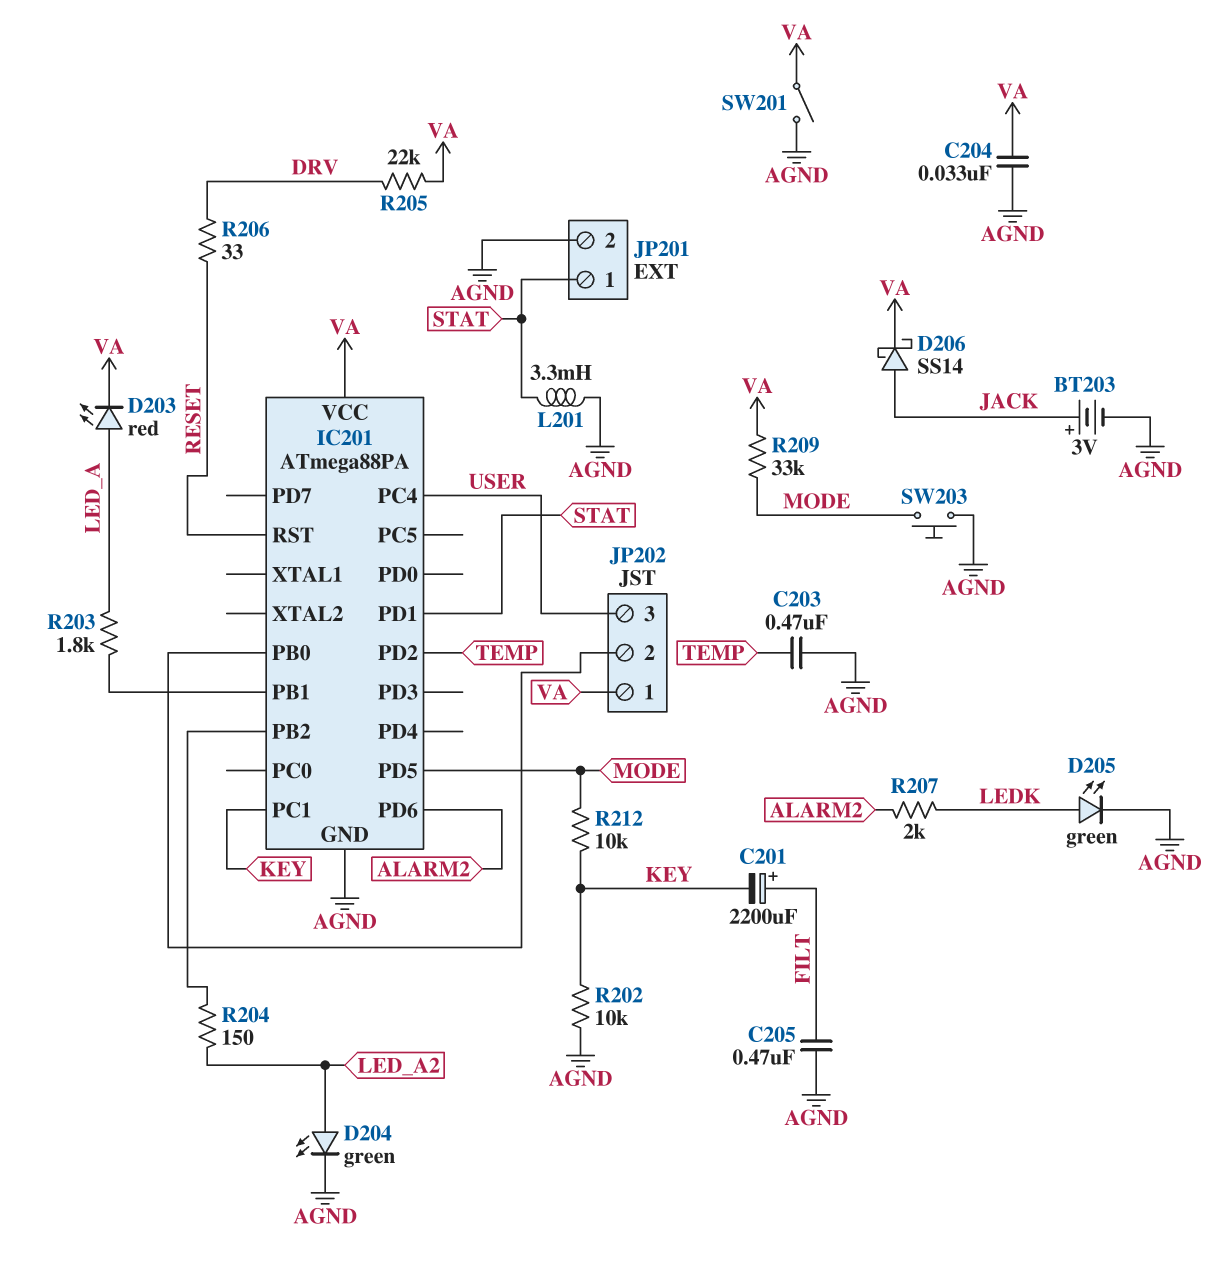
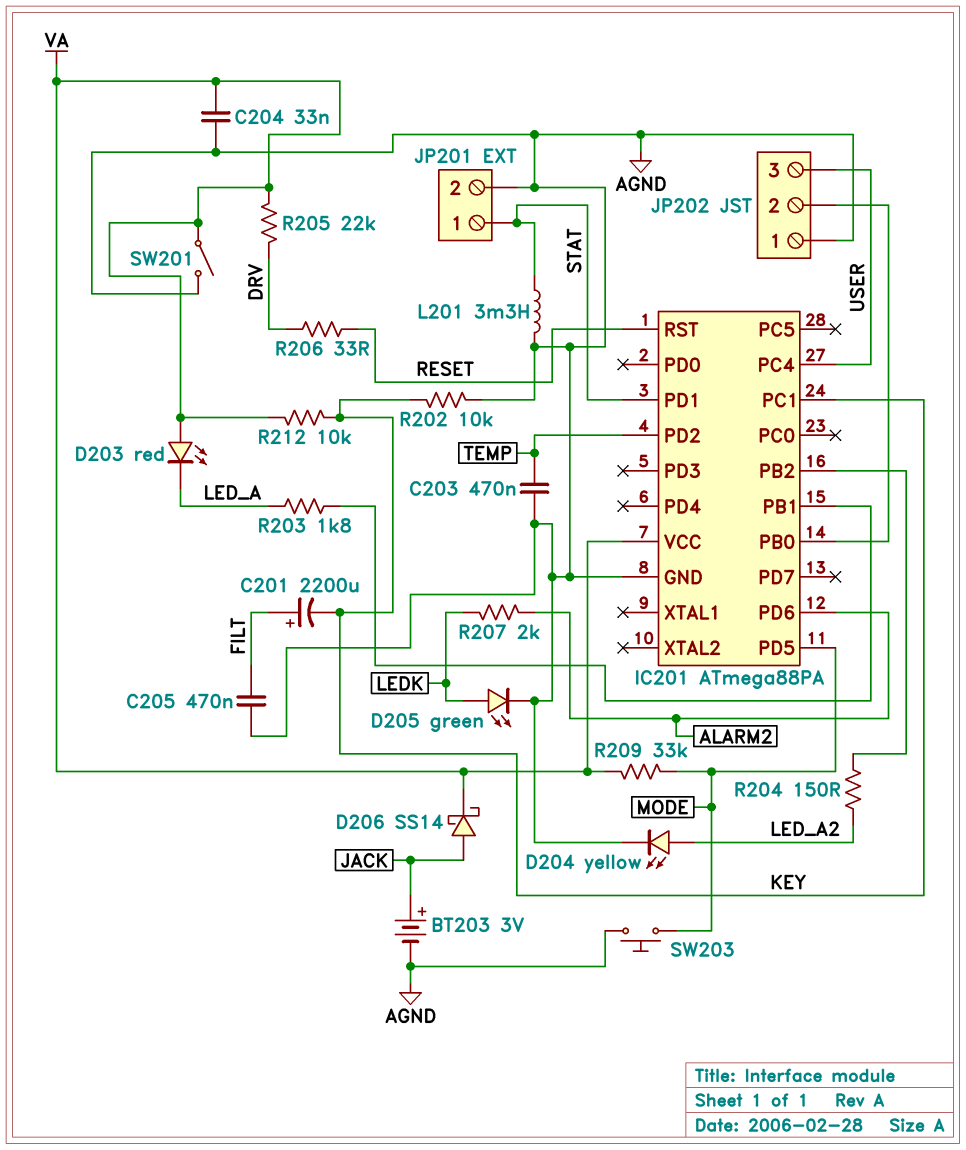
D203: LED red (A LED_A, K VA) -> LED red (A VA, K LED_A)
D204: LED green (A LED_A2, K AGND) -> LED yellow (A LED_A2, K AGND)
JP202 pin 1: VA -> AGND
R212: 10k (KEY, MODE) -> 10k (KEY, VA)

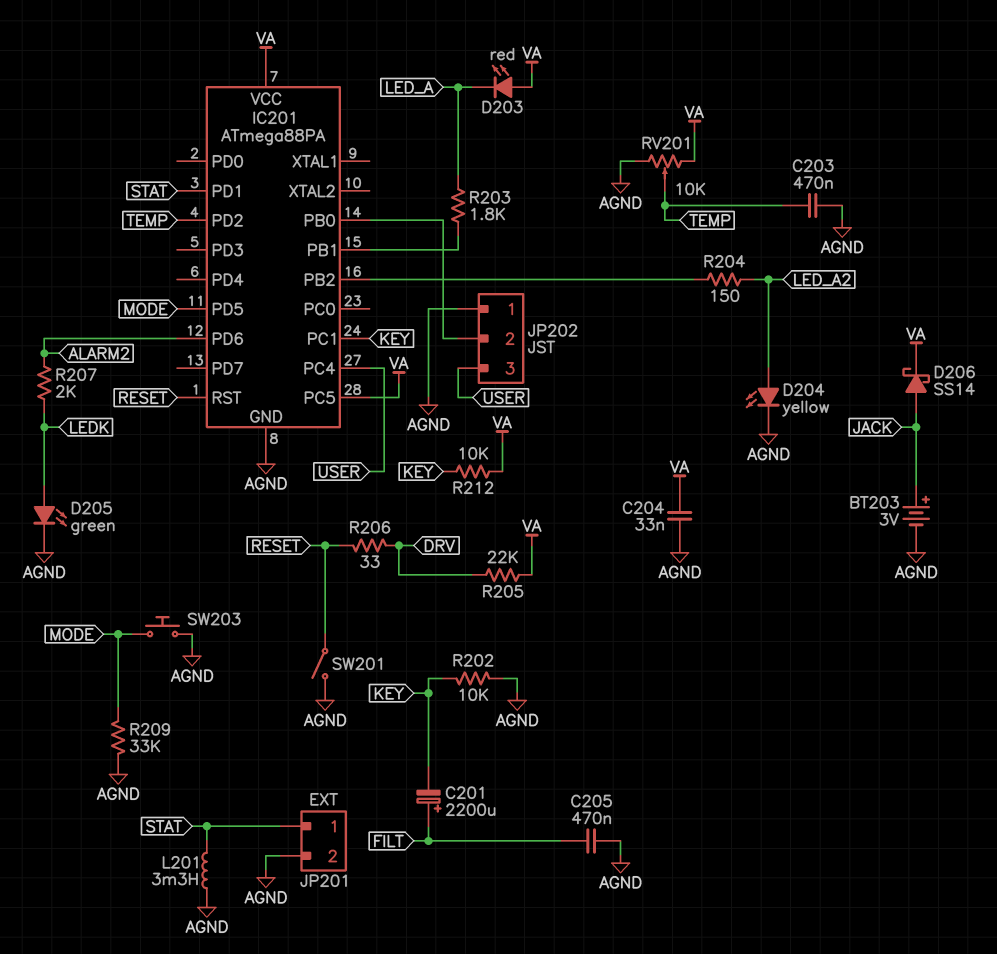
IC201 pin PC5: none -> VA
R209: 33k (MODE, VA) -> 33k (AGND, MODE)
RV201: none -> 10k (AGND, VA, wiper TEMP)
SW201: switch (AGND, VA) -> switch (AGND, RESET)

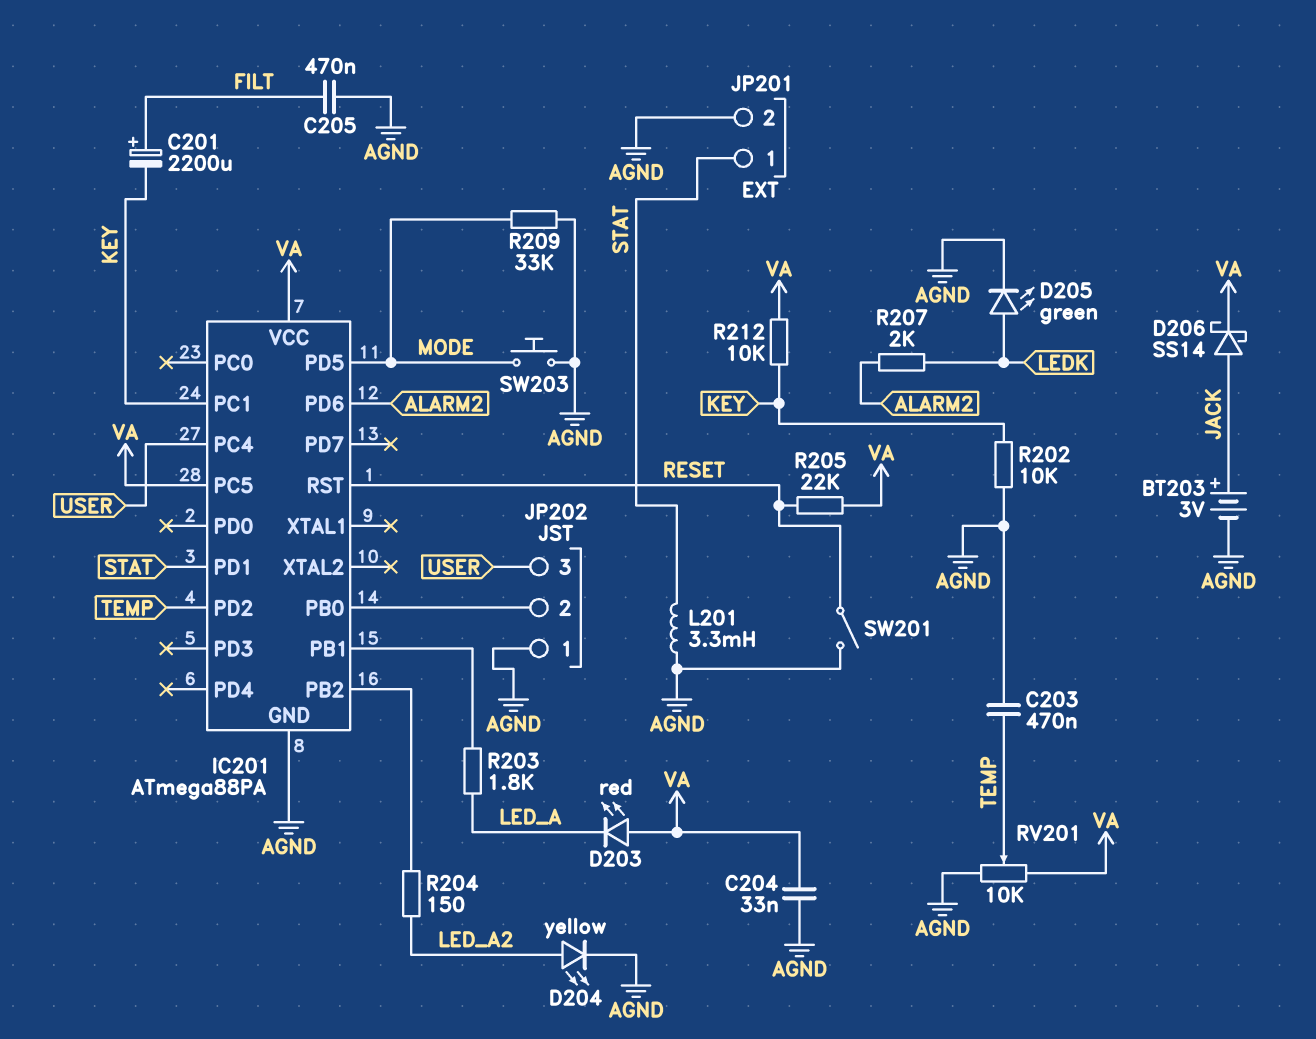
R205: 22k (DRV, VA) -> 22k (RESET, VA)
R206: 33 (DRV, RESET) -> none

